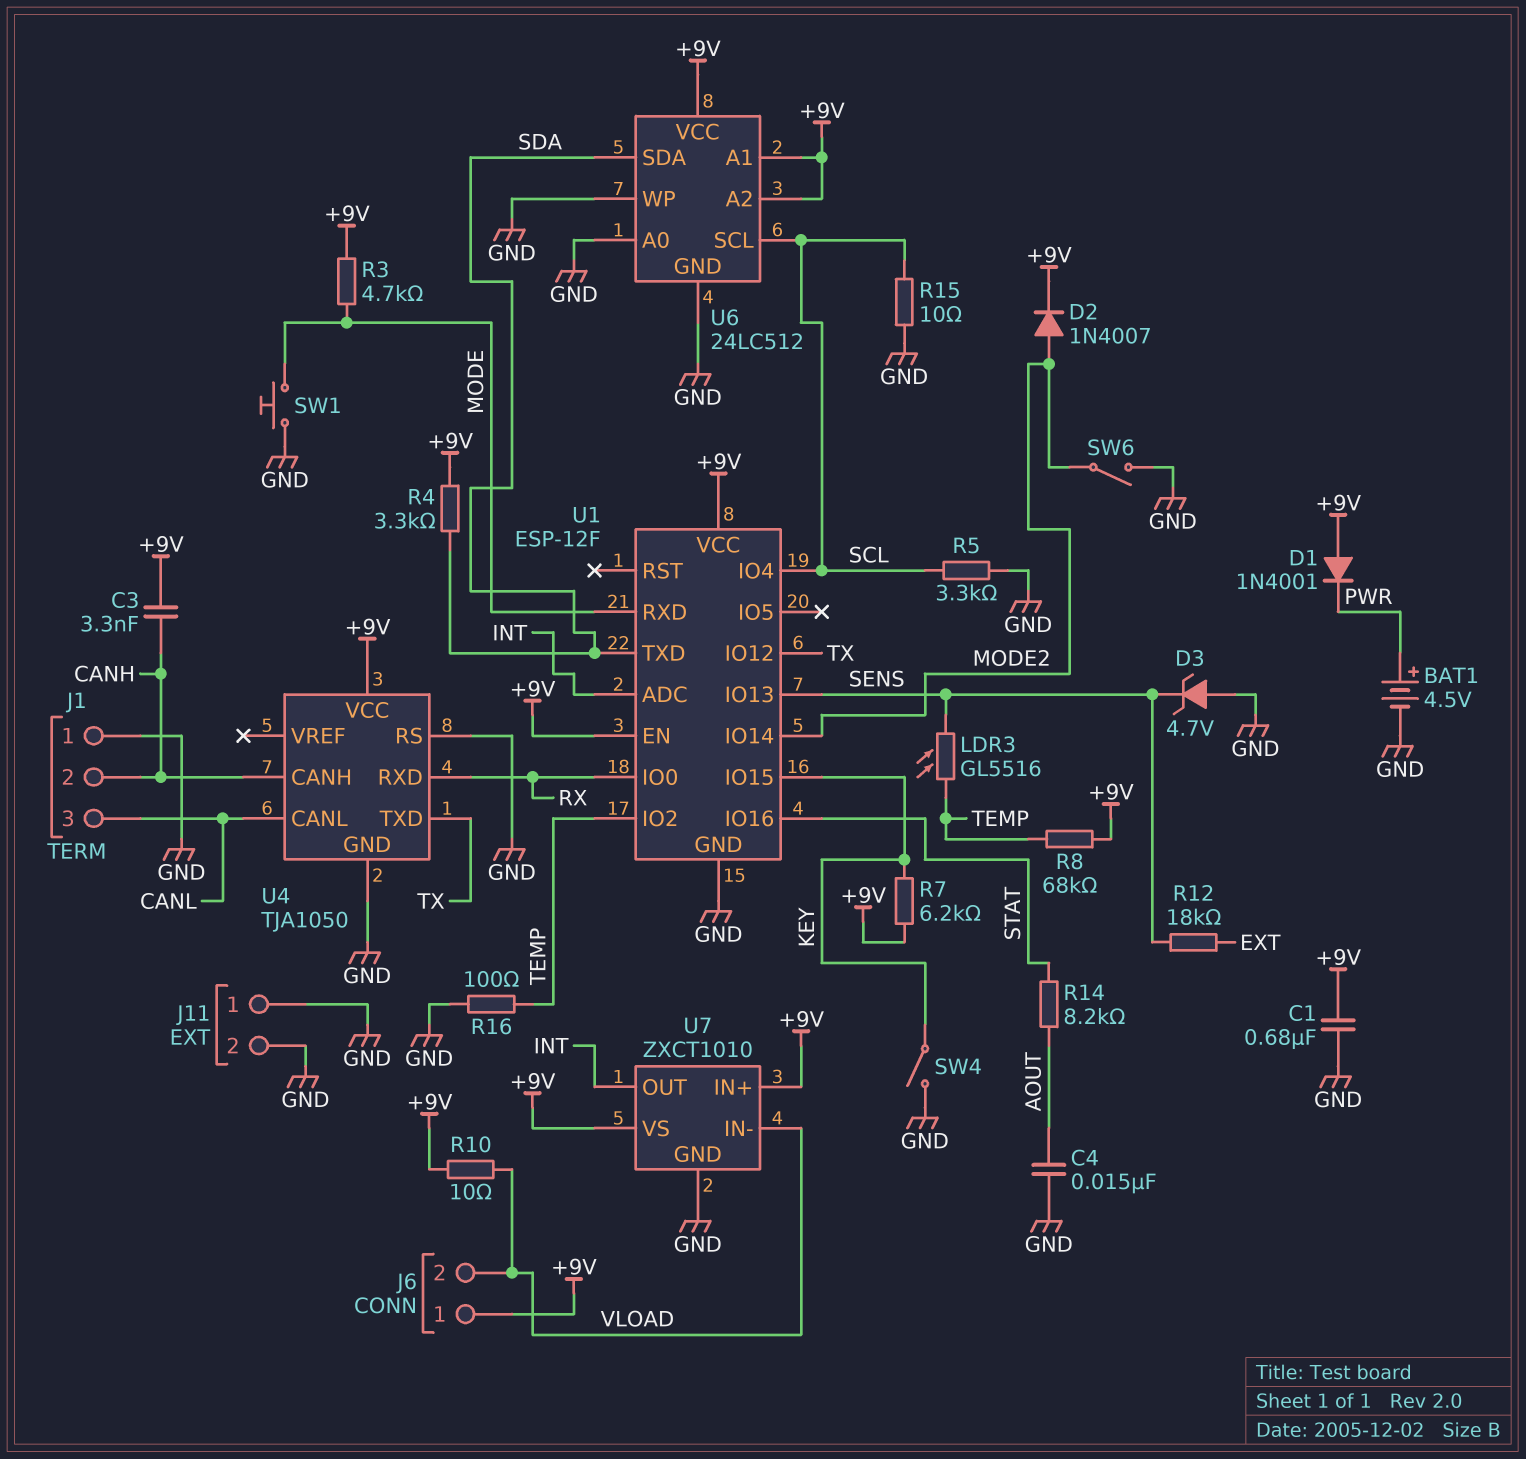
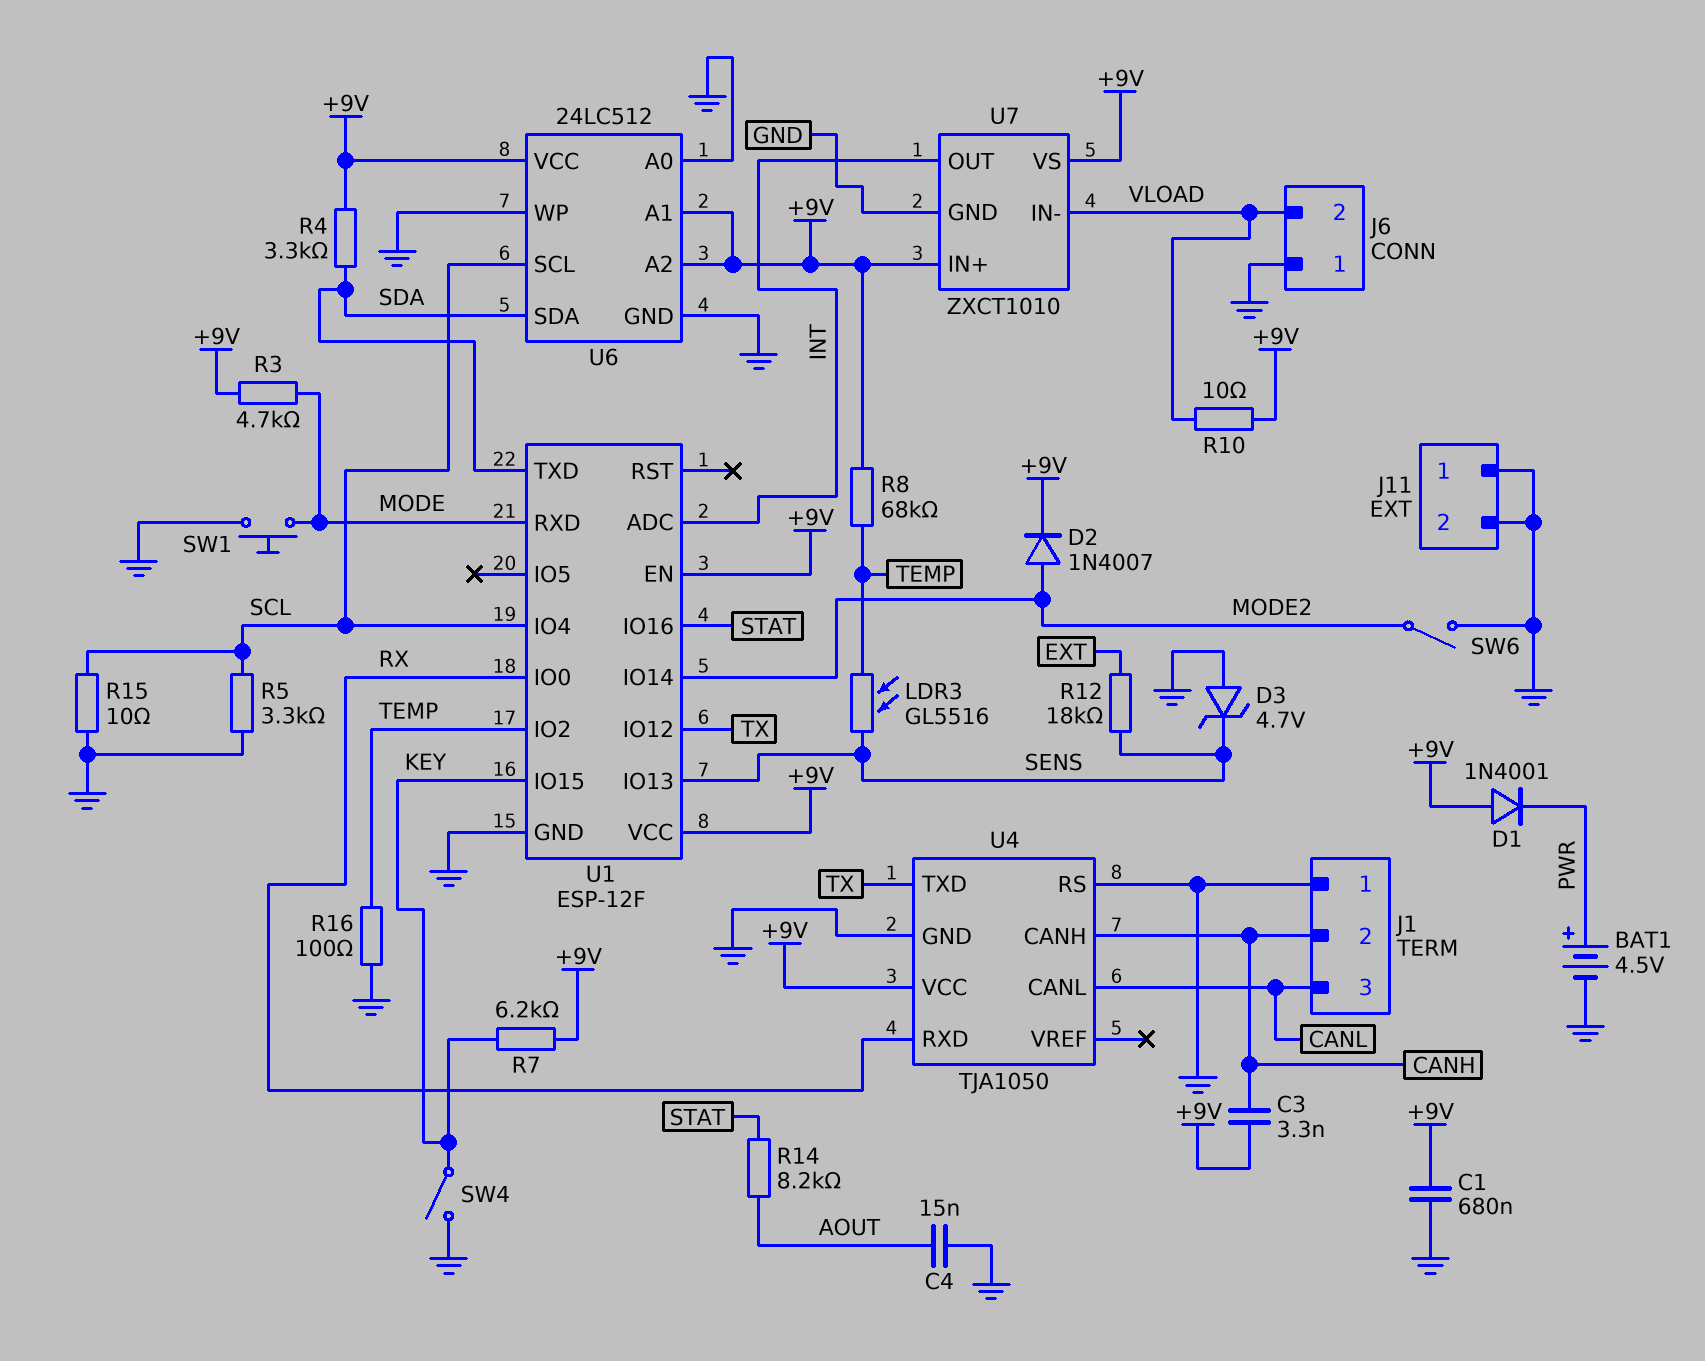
J6 pin 1: +9V -> GND

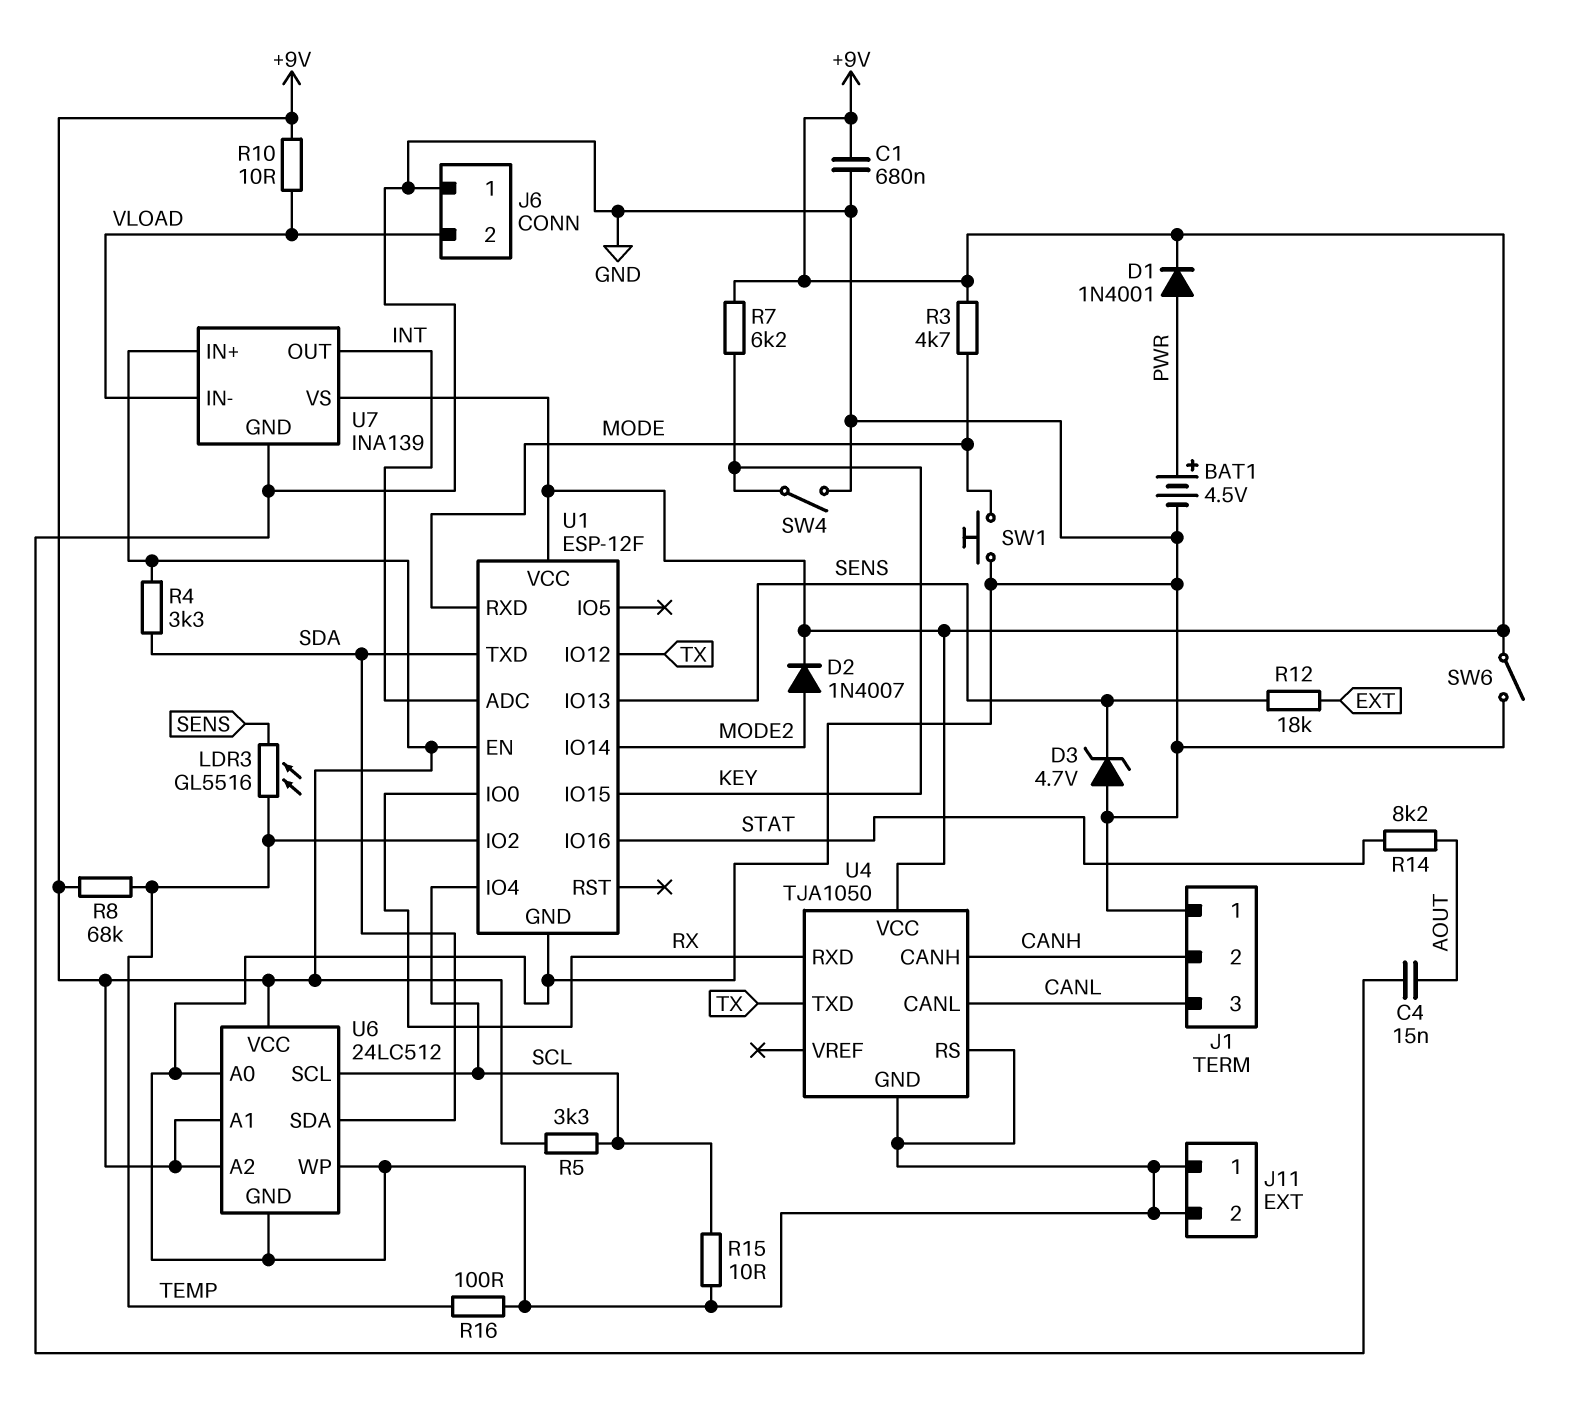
C3: 3.3nF (+9V, CANH) -> none
D1: diode 1N4001 (A +9V, K PWR) -> diode 1N4001 (A PWR, K +9V)
R5: 3.3k (GND, SCL) -> 3.3k (+9V, SCL)
SW6: switch (GND, MODE2) -> switch (+9V, GND)
U7: ZXCT1010 -> INA139

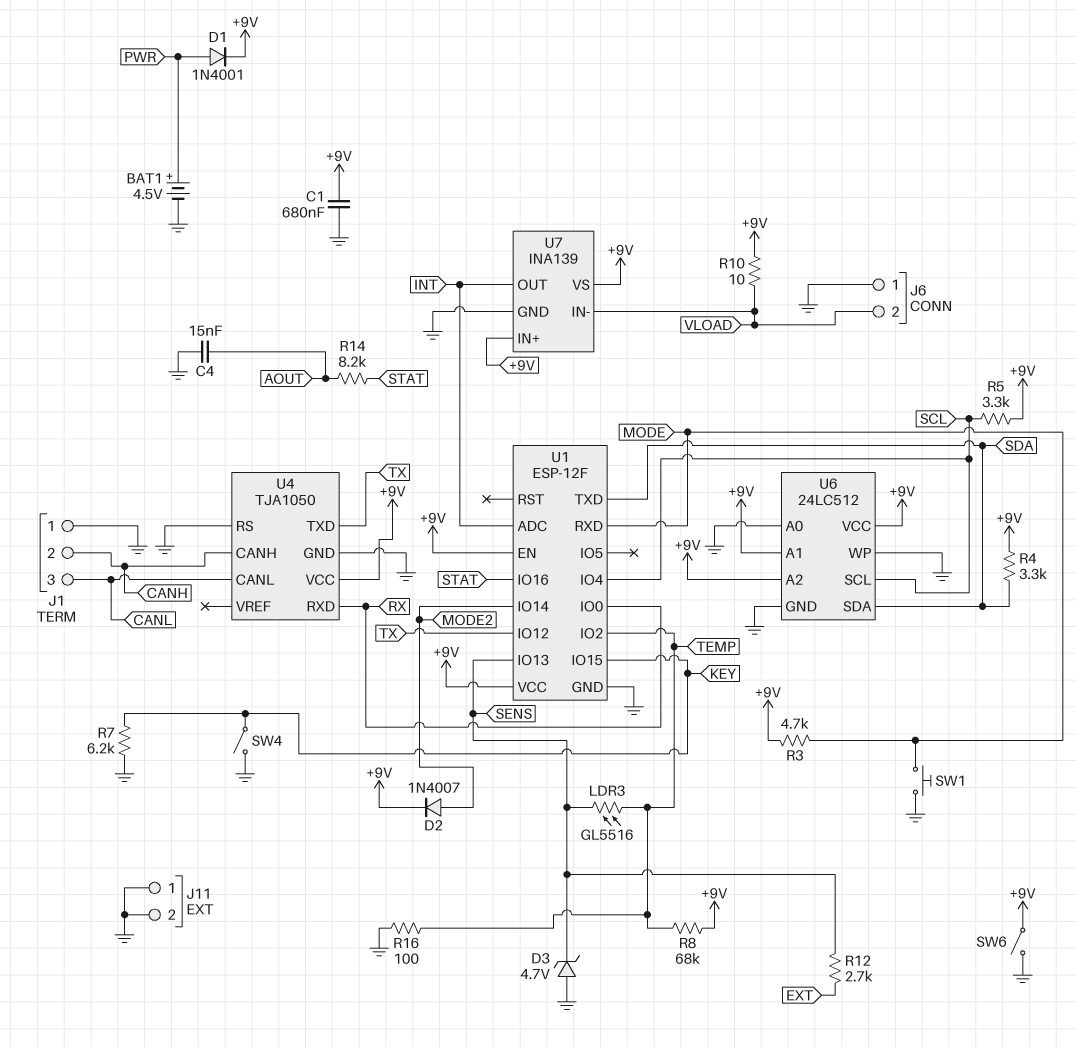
R7: 6.2k (+9V, KEY) -> 6.2k (GND, KEY)
R12: 18k (EXT, SENS) -> 2.7k (EXT, SENS)
R15: 10 (GND, SCL) -> none

